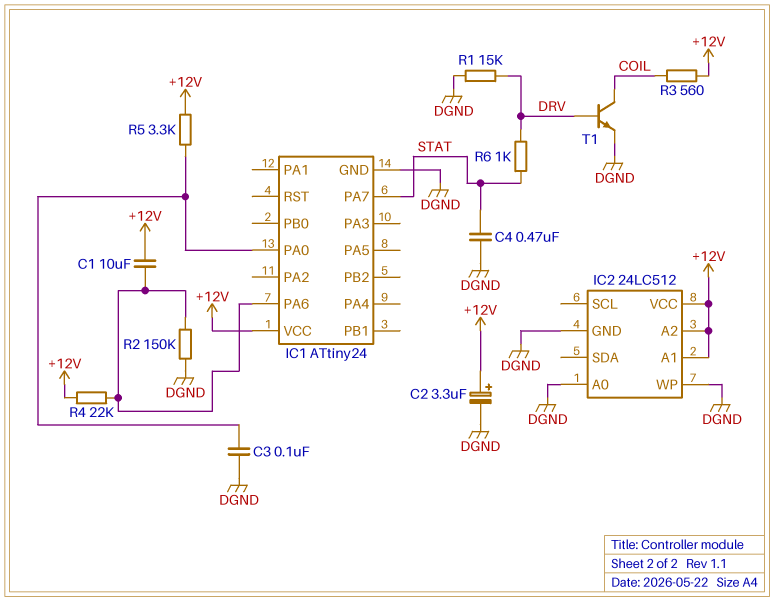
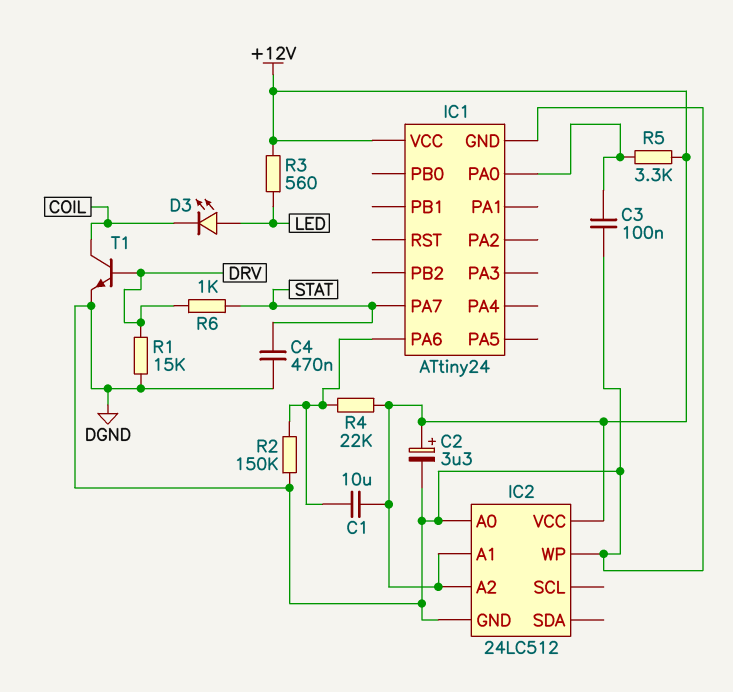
D3: none -> LED (A LED, K COIL)
R3: 560 (+12V, COIL) -> 560 (+12V, LED)

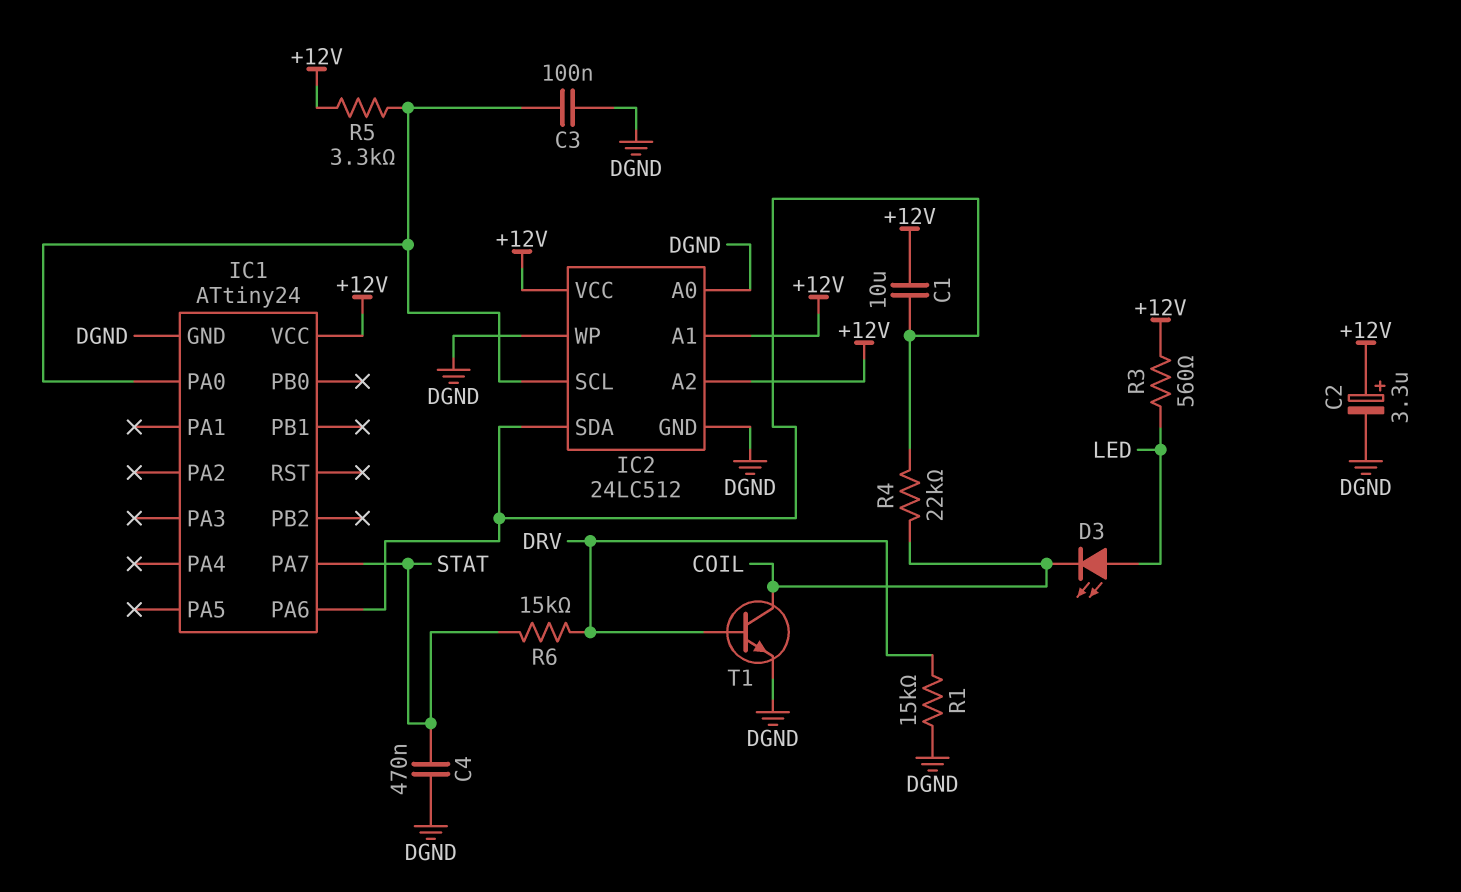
IC2 pin SCL: none -> IC1/PA0
IC2 pin SDA: none -> IC1/PA6
R2: 150k (DGND, IC1/PA6) -> none
R4: 22k (+12V, IC1/PA6) -> 22k (COIL, IC1/PA6)
R6: 1k (DRV, STAT) -> 15k (DRV, STAT)

